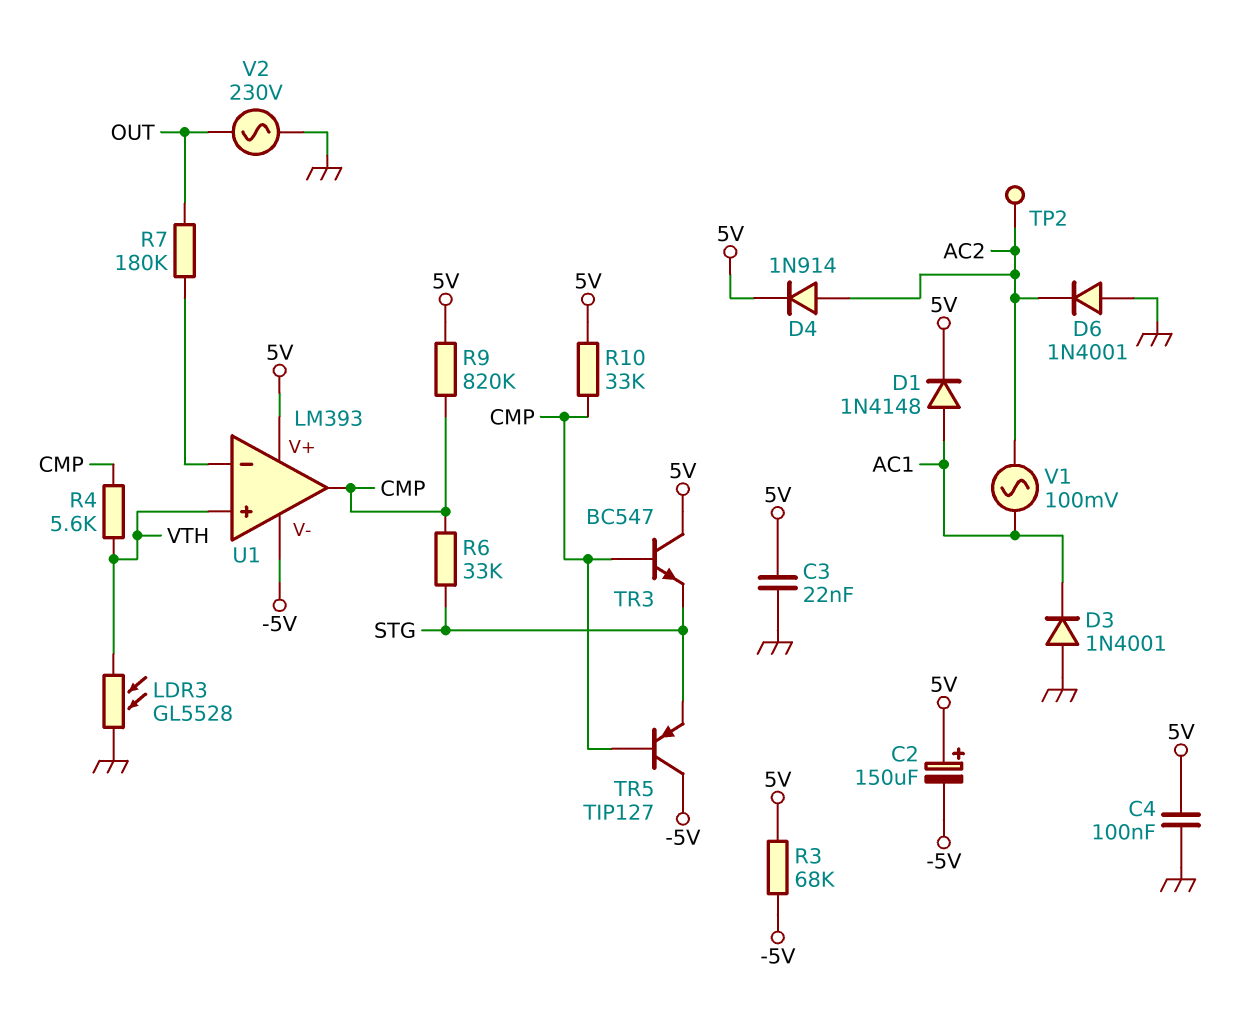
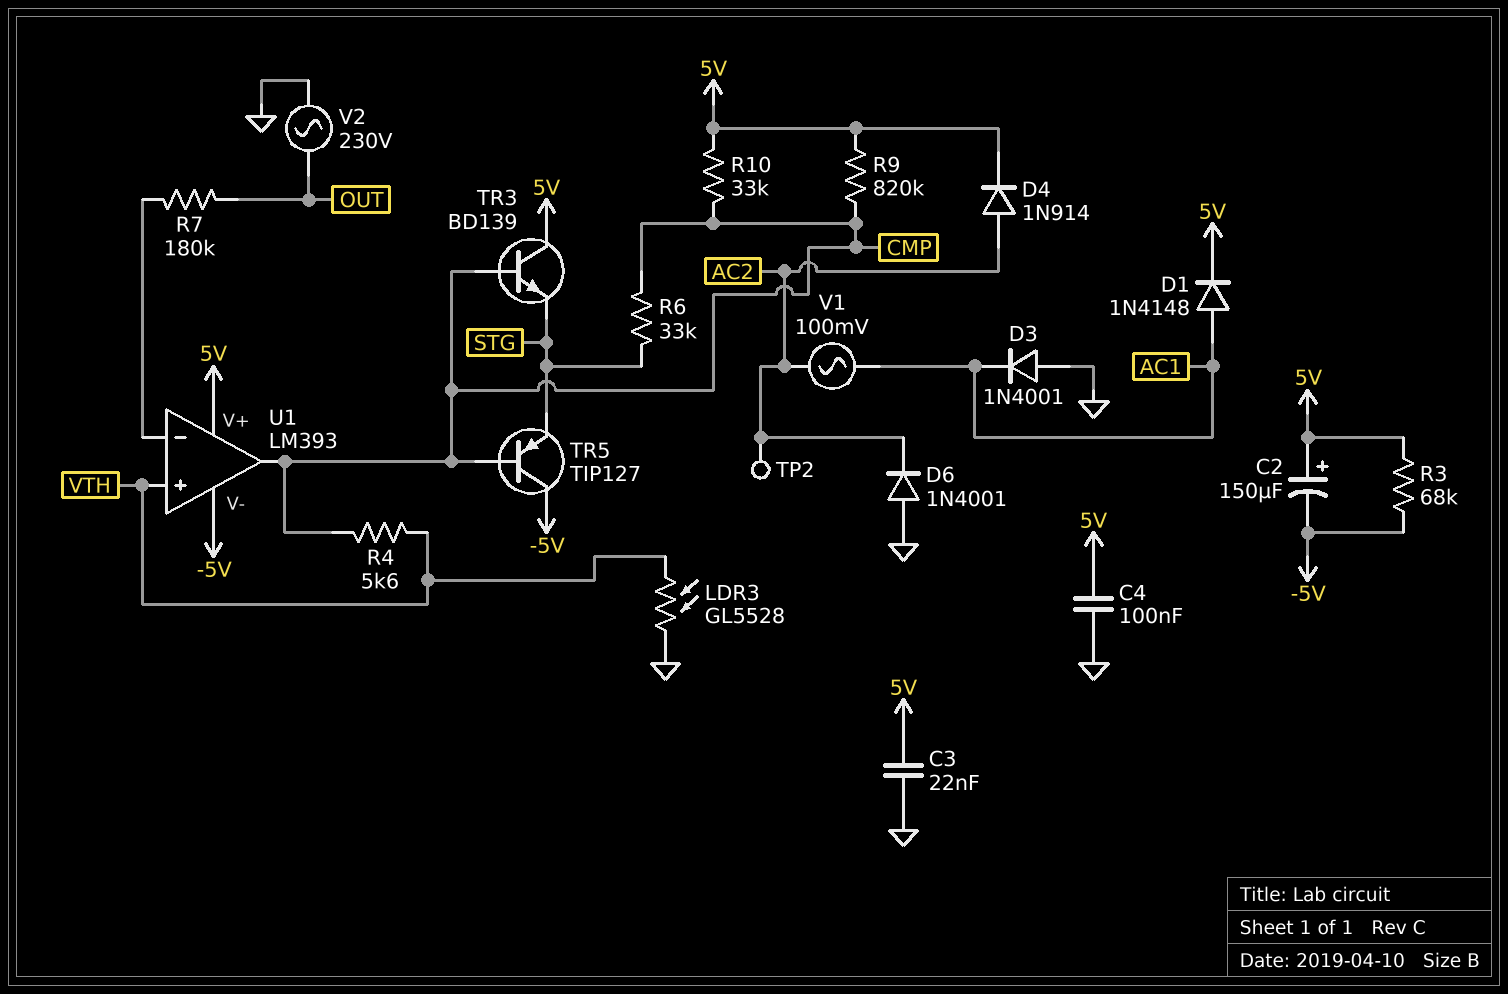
TR3: NPN BC547 (B CMP, C 5V, E STG) -> NPN BD139 (B CMP, C 5V, E STG)

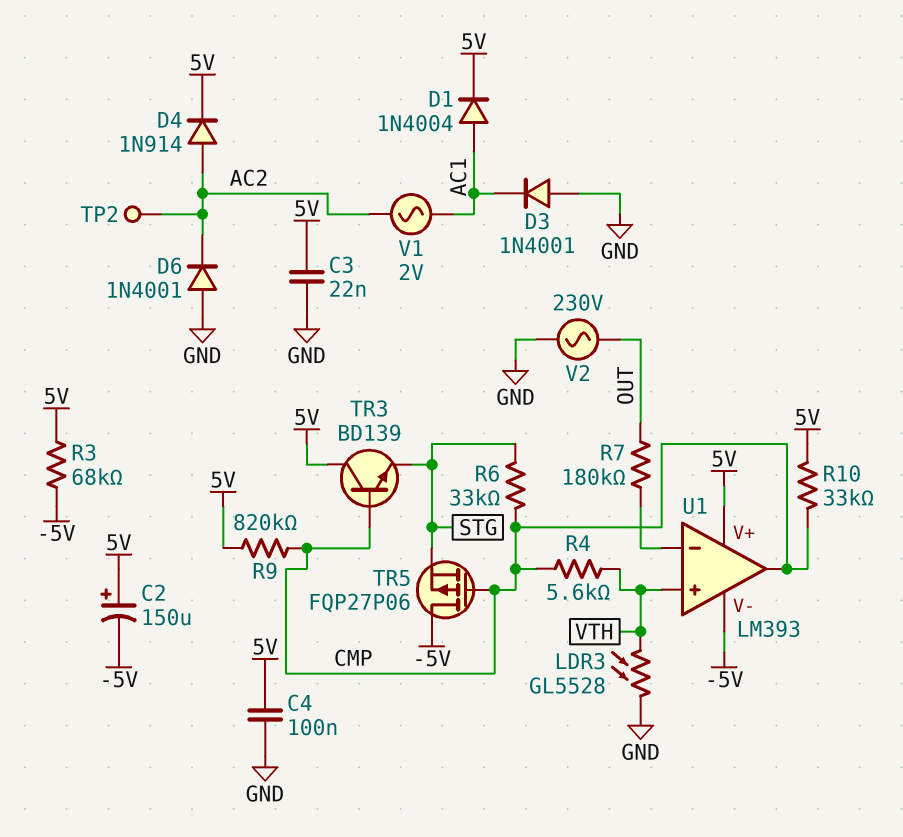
D1: diode 1N4148 (A AC1, K 5V) -> diode 1N4004 (A AC1, K 5V)
TR5: PNP TIP127 (B CMP, C -5V, E STG) -> PMOS FQP27P06 (G CMP, D -5V, S STG)
V1: AC 100mV (AC1, AC2) -> AC 2V (AC1, AC2)

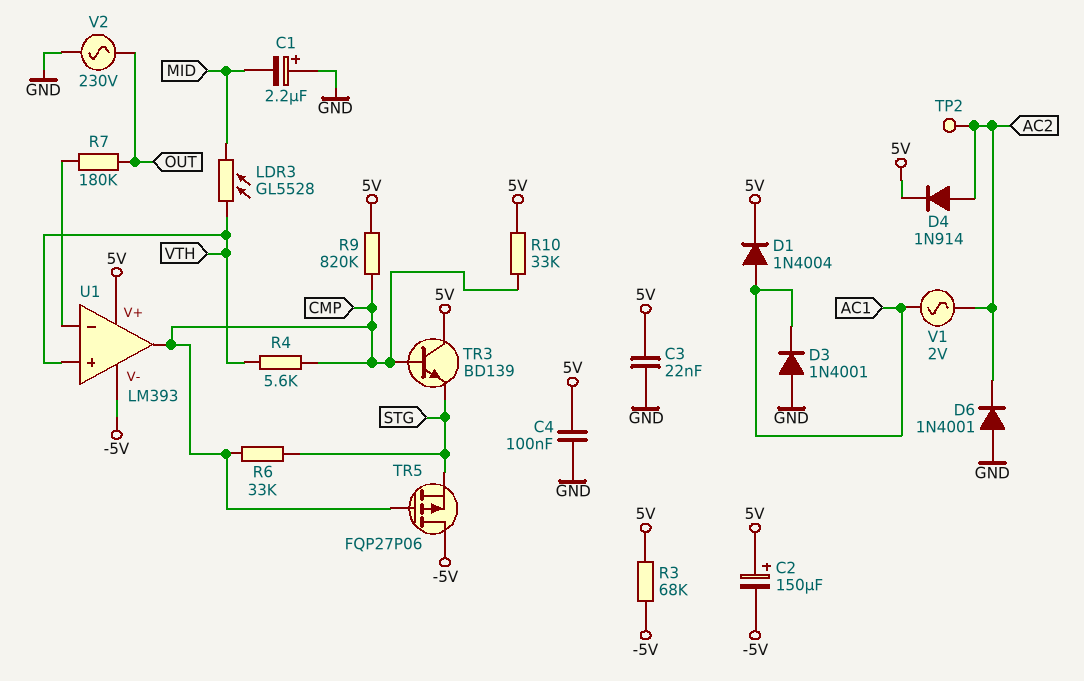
C1: none -> 2.2uF (plus GND, minus MID)
LDR3: GL5528 (GND, VTH) -> GL5528 (MID, VTH)

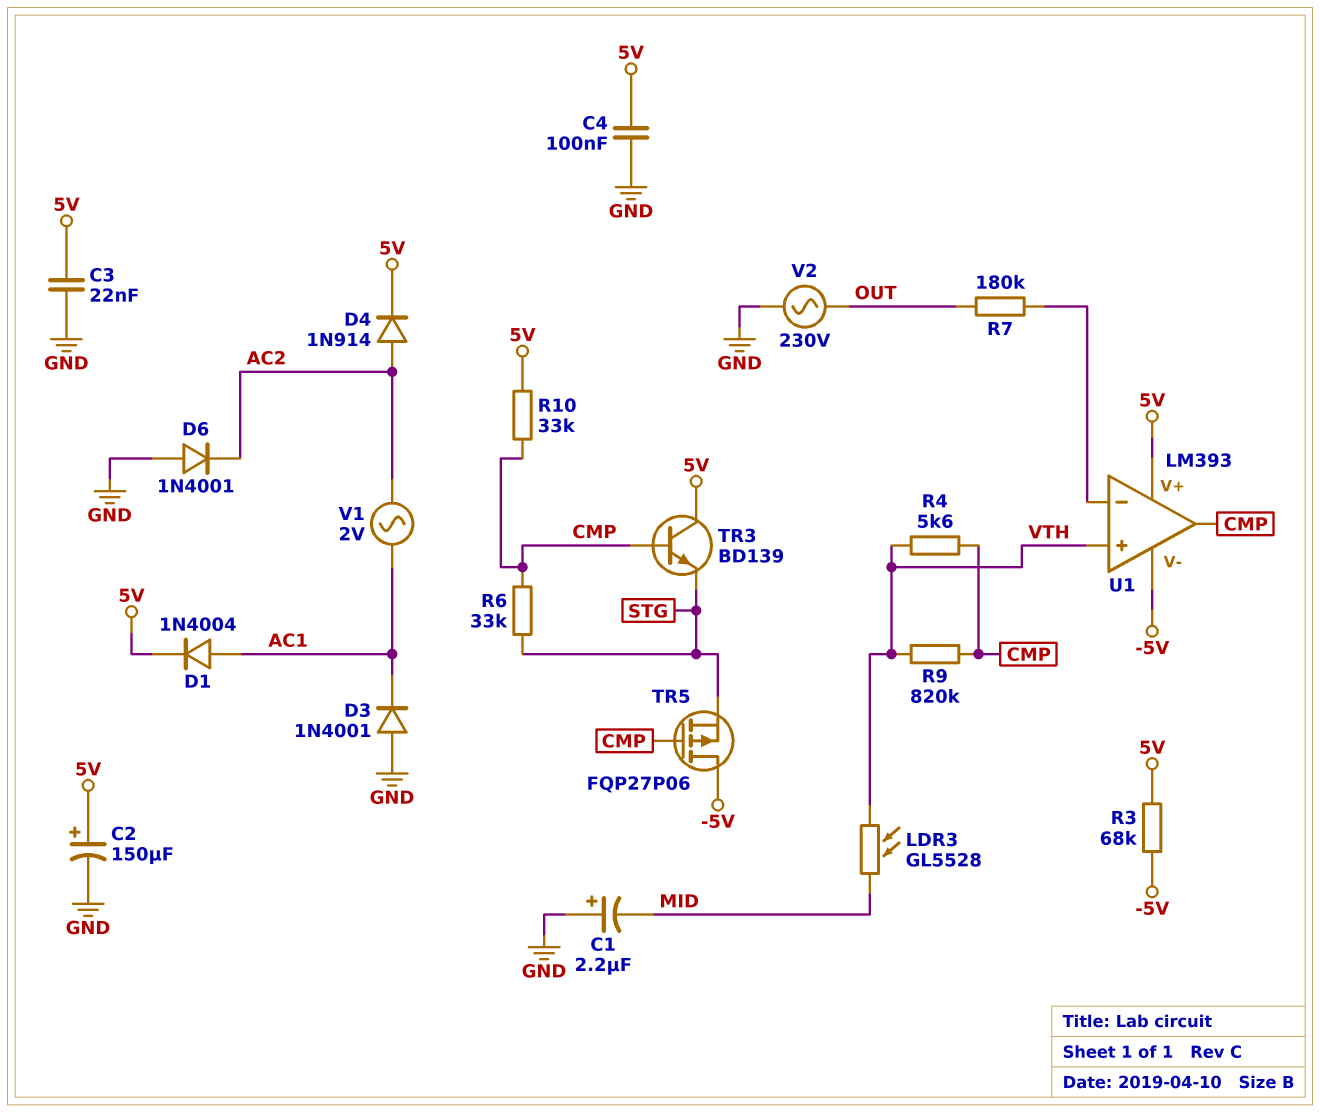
C2: 150uF (plus 5V, minus -5V) -> 150uF (plus 5V, minus GND)
R9: 820k (5V, CMP) -> 820k (CMP, VTH)
TP2: test point (AC2) -> none

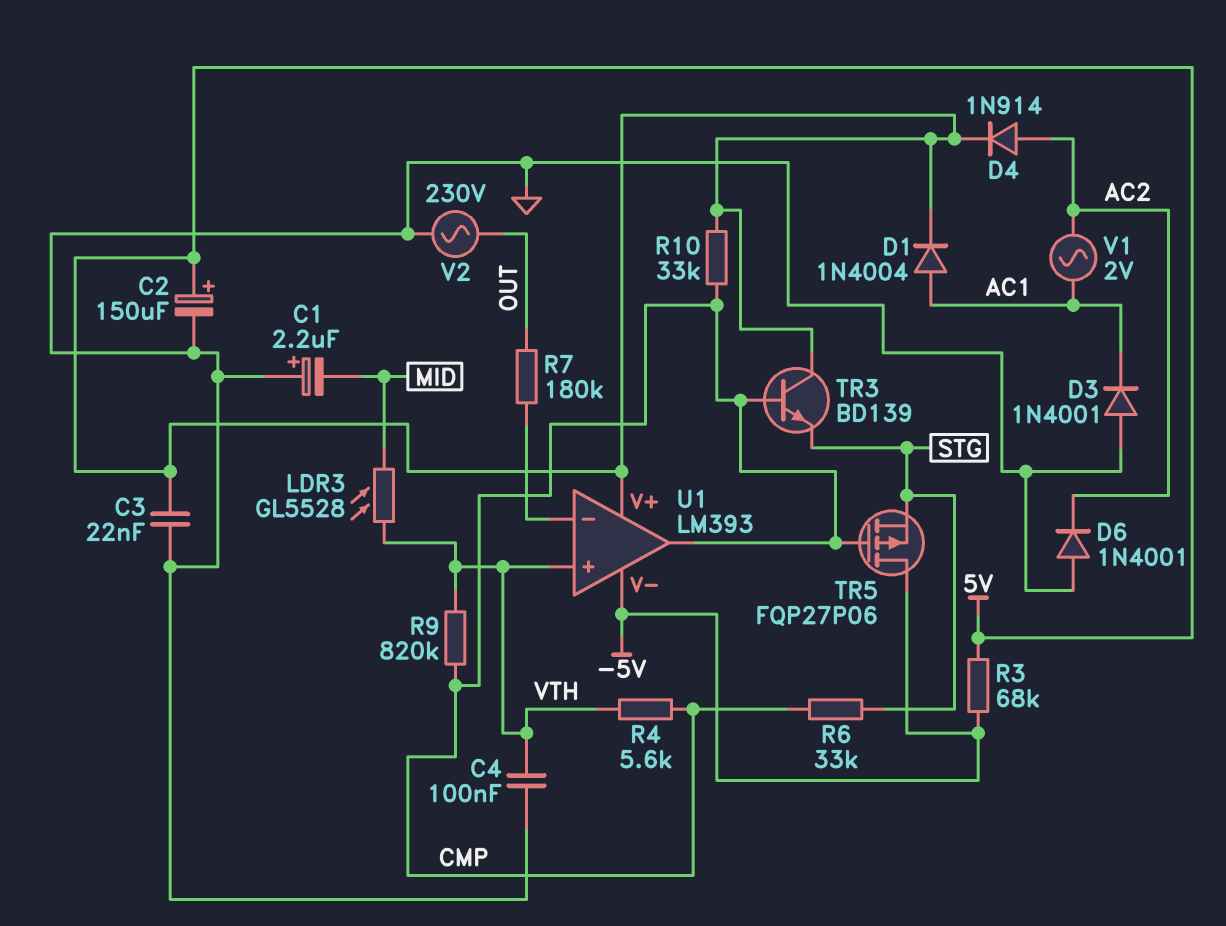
C4: 100nF (5V, GND) -> 100nF (GND, VTH)

